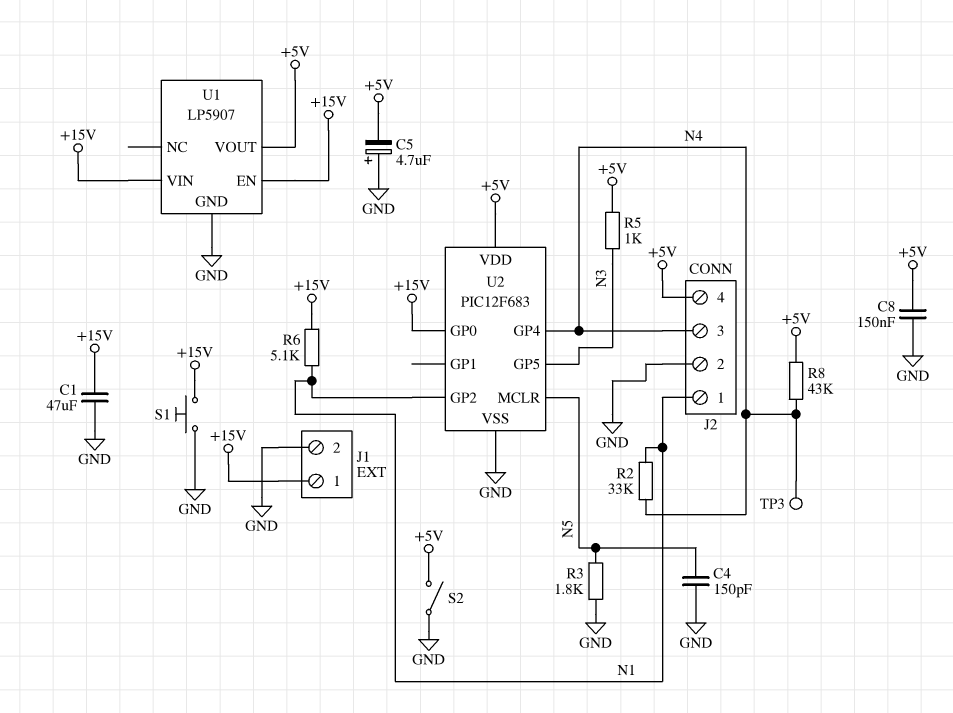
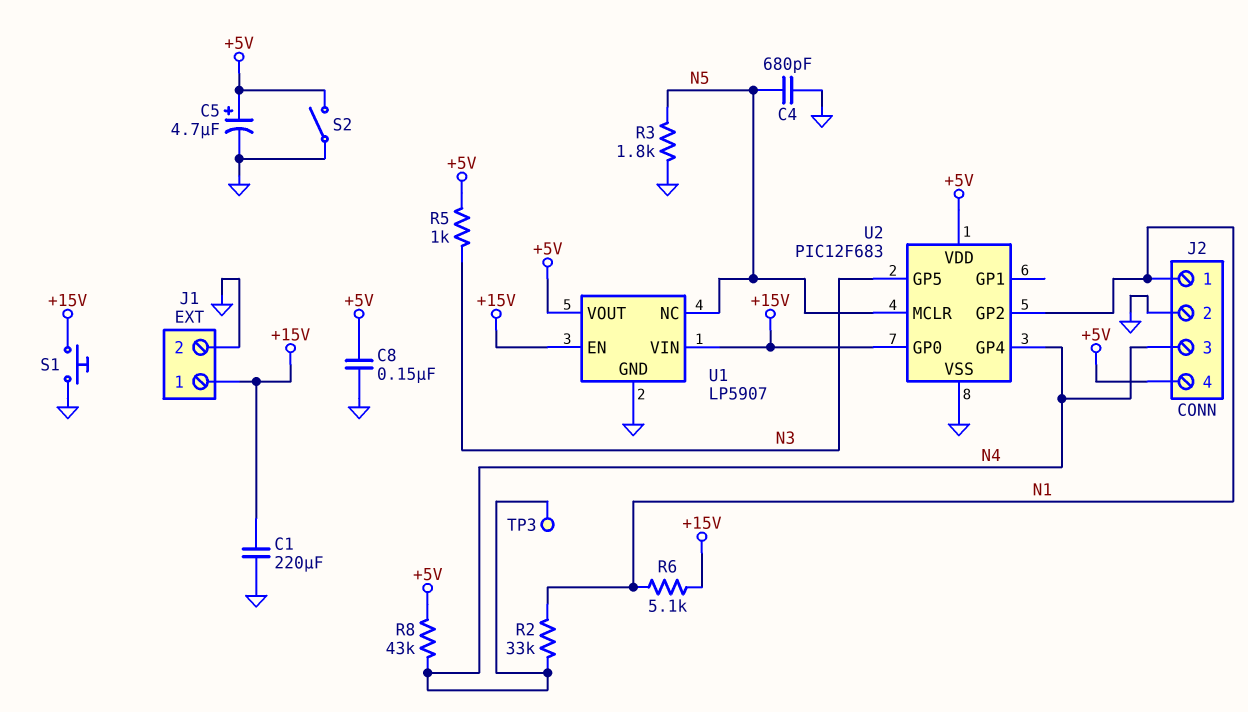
C1: 47uF (+15V, GND) -> 220uF (+15V, GND)
C4: 150pF (GND, N5) -> 680pF (GND, N5)
C5: 4.7uF (plus GND, minus +5V) -> 4.7uF (plus +5V, minus GND)
U1 pin NC: none -> N5

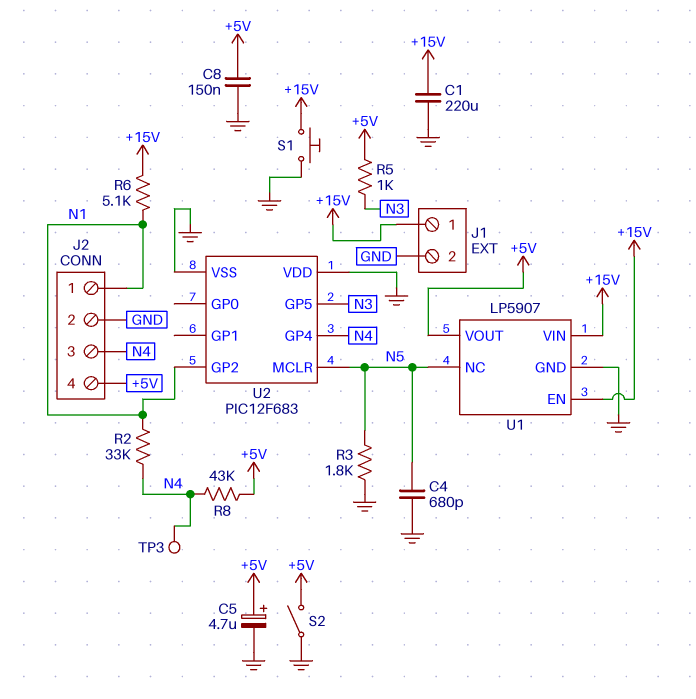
U2 pin GP0: +15V -> none
U2 pin VDD: +5V -> GND

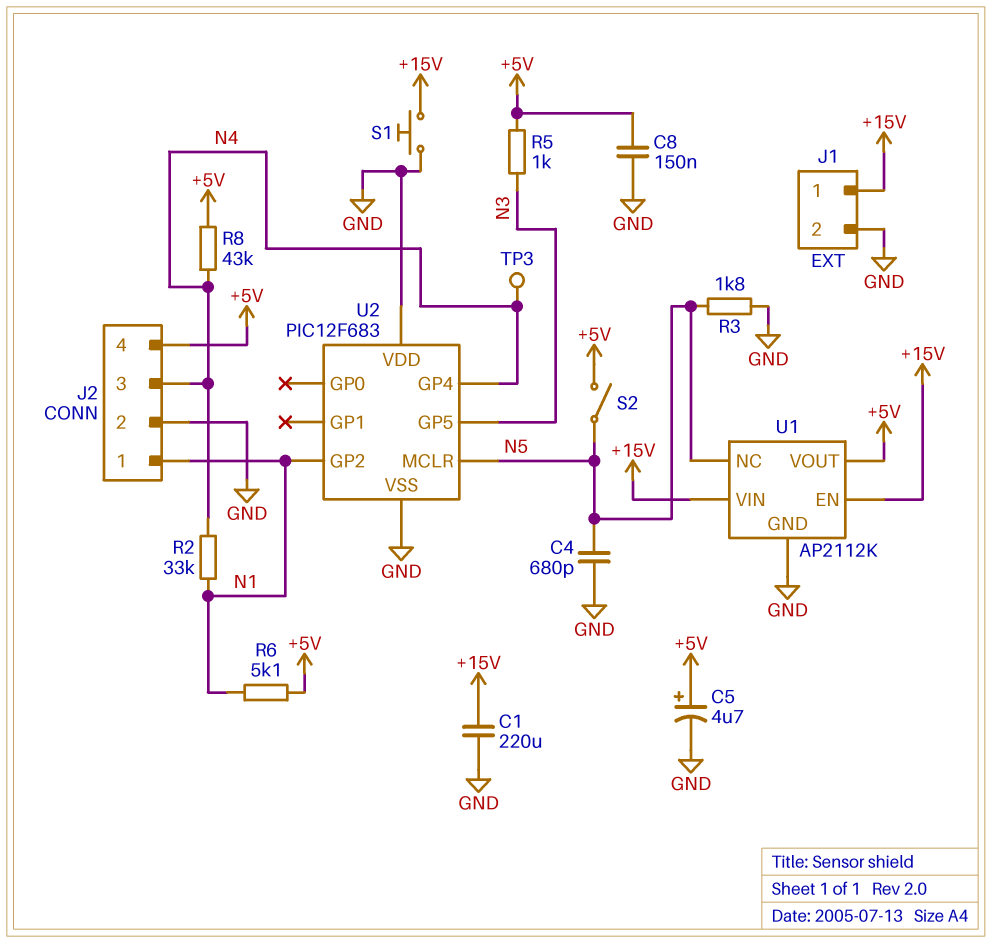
R6: 5.1k (+15V, N1) -> 5.1k (+5V, N1)
S2: switch (+5V, GND) -> switch (+5V, N5)
U1: LP5907 -> AP2112K

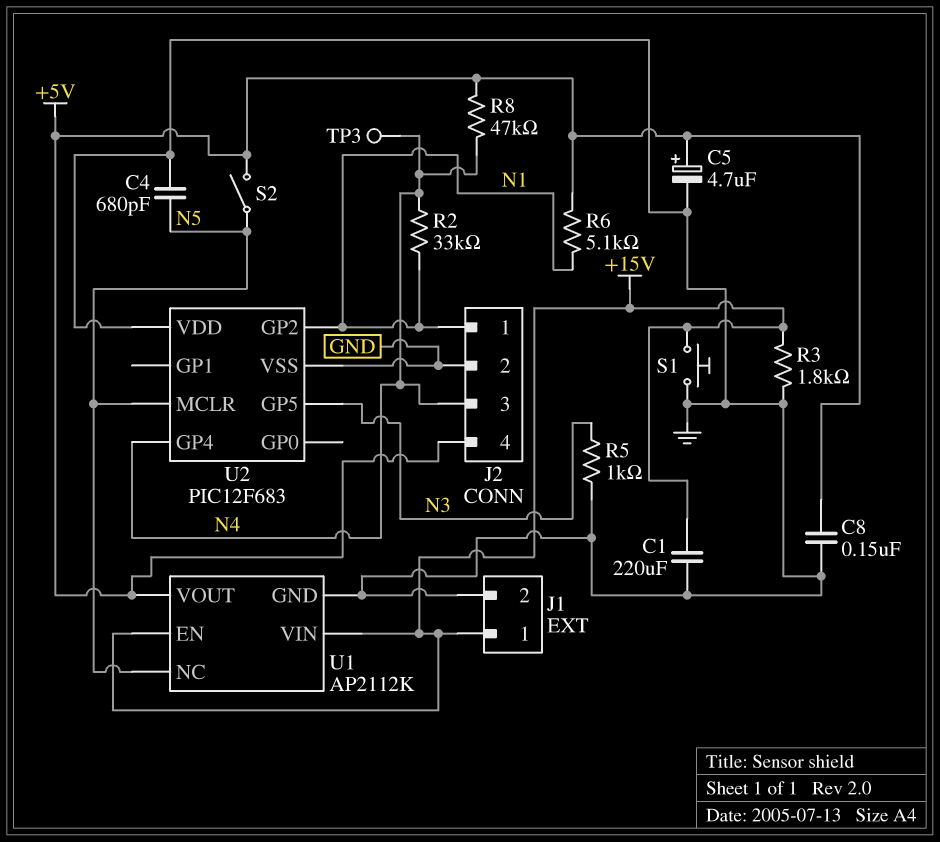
R3: 1.8k (GND, N5) -> 1.8k (+15V, GND)
R5: 1k (+5V, N3) -> 1k (GND, N3)
R8: 43k (+5V, N4) -> 47k (+5V, N4)

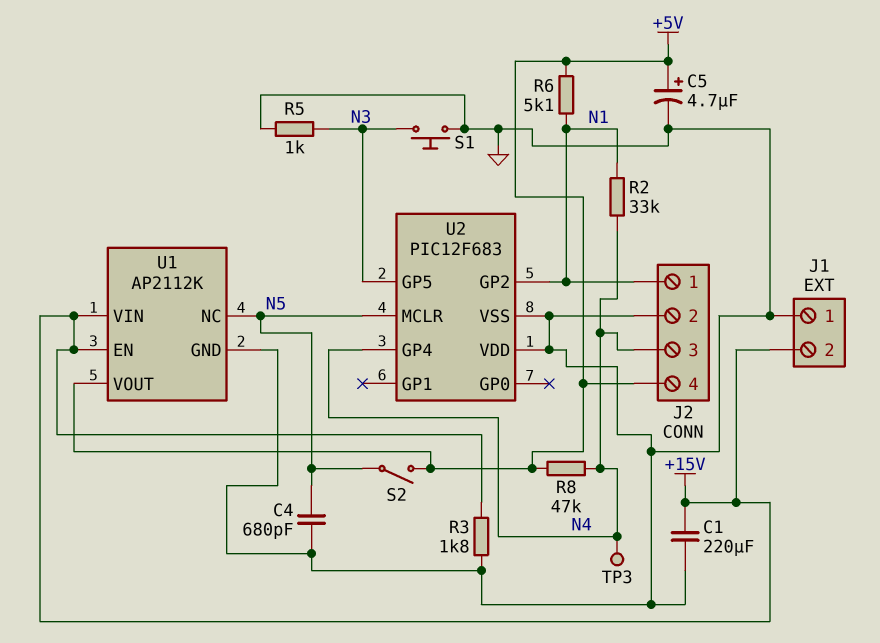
C8: 150nF (+5V, GND) -> none
J1 pin 1: +15V -> GND
J1 pin 2: GND -> +15V
S1: button (+15V, GND) -> button (GND, N3)

